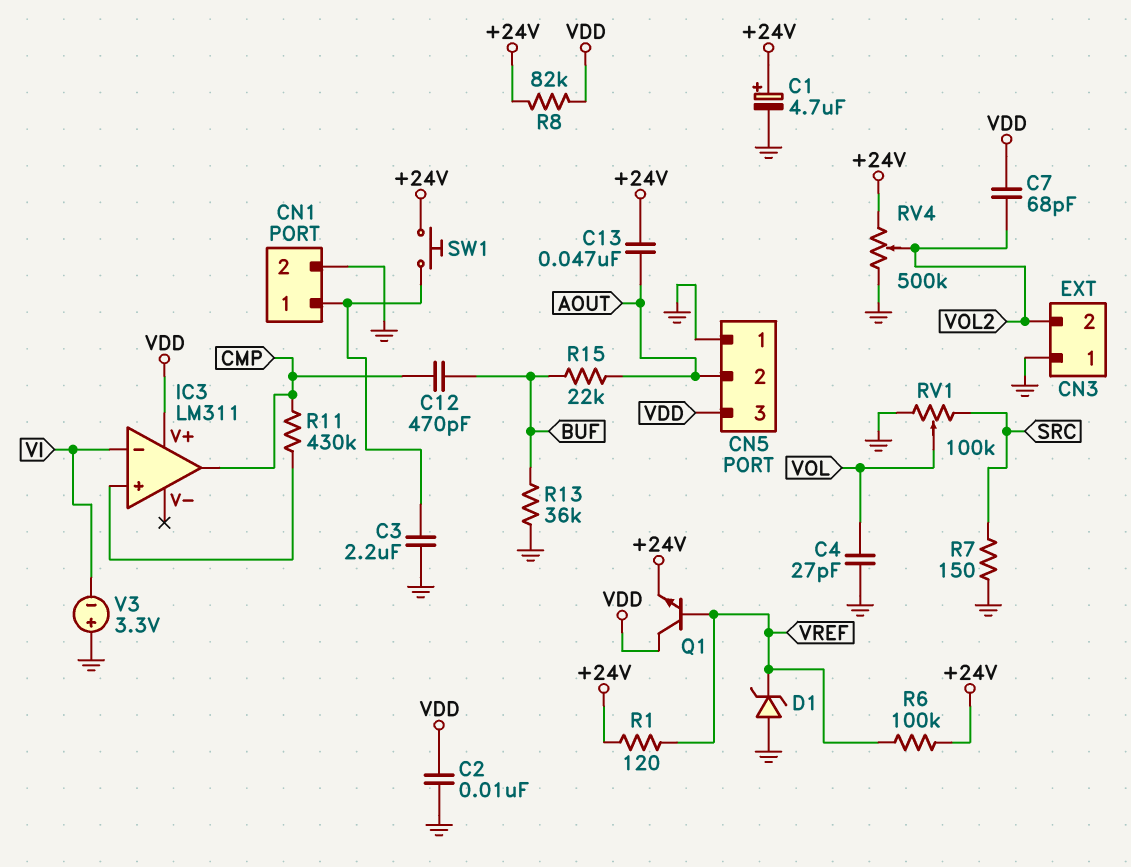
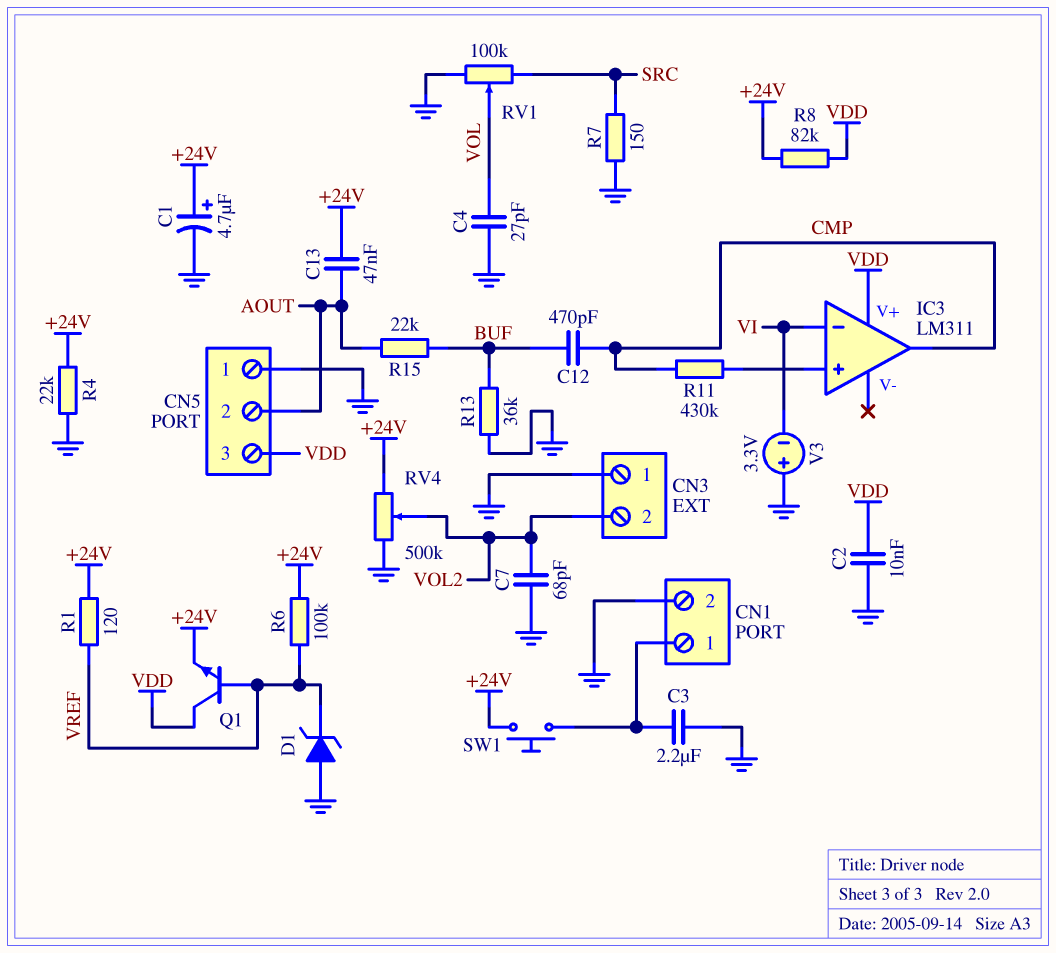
C7: 68pF (VDD, VOL2) -> 68pF (GND, VOL2)
R4: none -> 22k (+24V, GND)

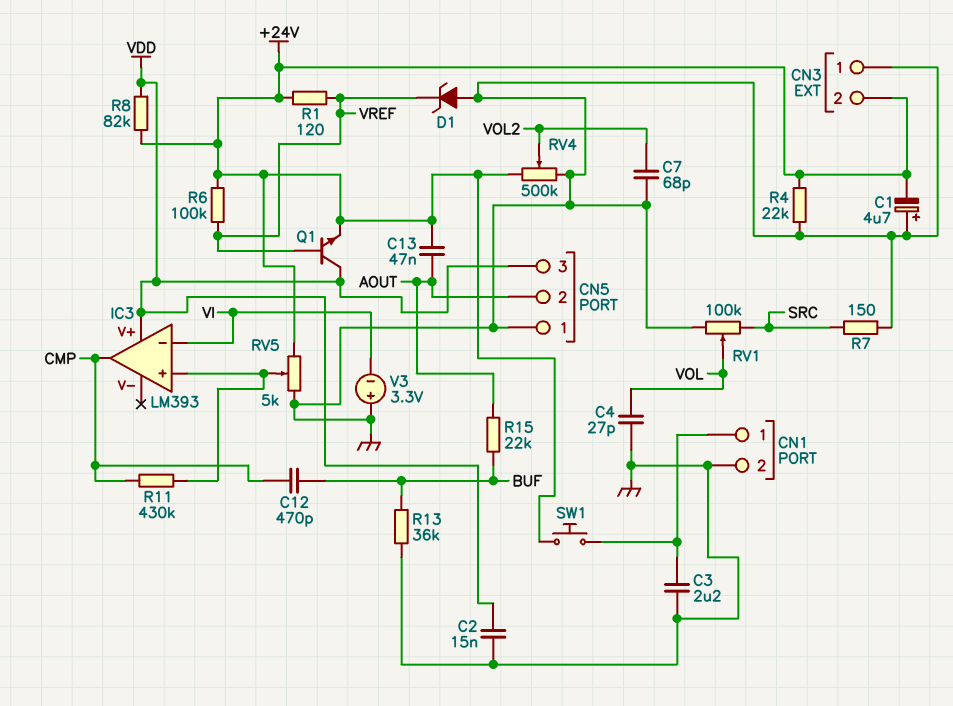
C1: 4.7uF (plus +24V, minus GND) -> 4.7uF (plus GND, minus +24V)
C2: 10nF (GND, VDD) -> 15nF (GND, VDD)
CN3 pin 2: VOL2 -> +24V
IC3: LM311 -> LM393
RV5: none -> 5k (+24V, GND, wiper IC3/in+)

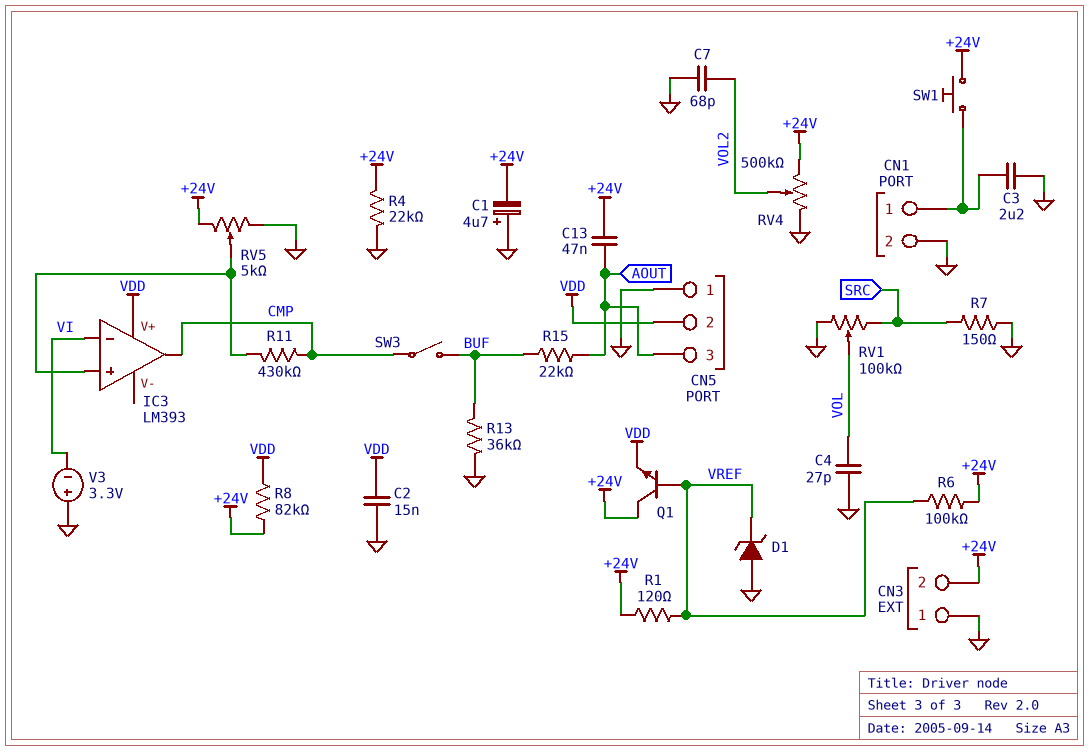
C12: 470pF (BUF, CMP) -> none
CN5 pin 2: AOUT -> VDD
CN5 pin 3: VDD -> AOUT
Q1: NPN (B VREF, C VDD, E +24V) -> NPN (B VREF, C +24V, E VDD)
SW3: none -> switch (BUF, CMP)

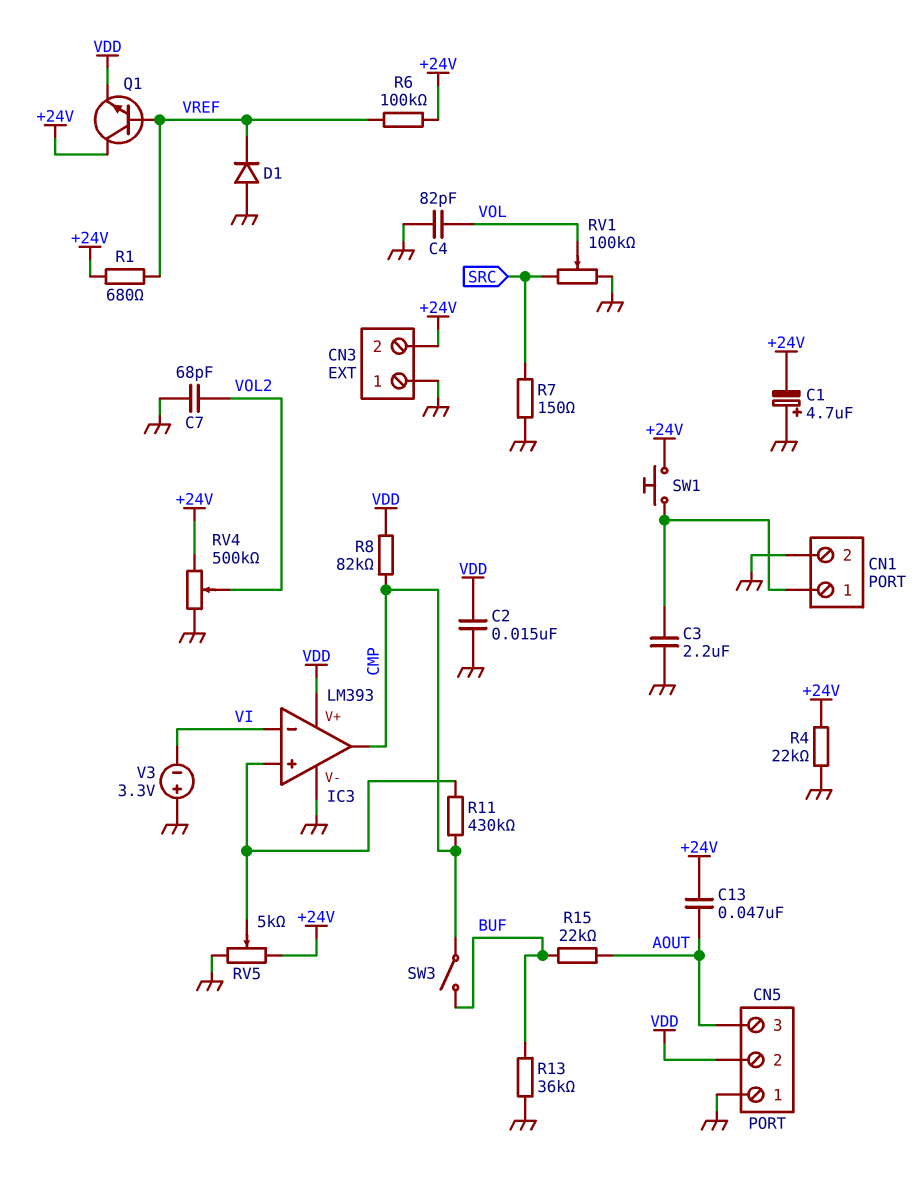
C4: 27pF (GND, VOL) -> 82pF (GND, VOL)
D1: zener (A GND, K VREF) -> diode (A GND, K VREF)
IC3 pin V-: none -> GND
R1: 120 (+24V, VREF) -> 680 (+24V, VREF)
R8: 82k (+24V, VDD) -> 82k (CMP, VDD)

